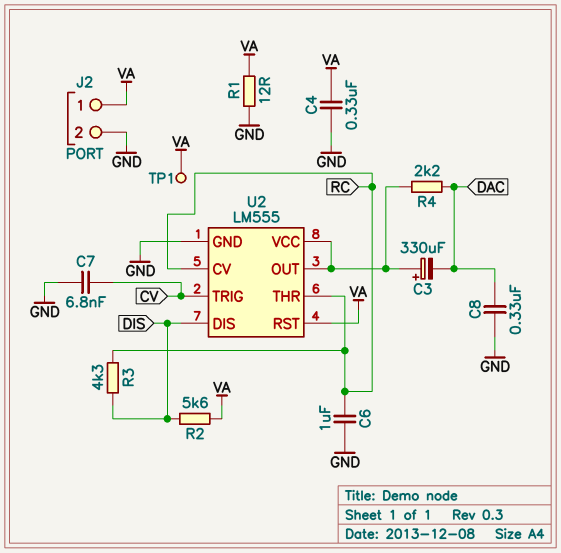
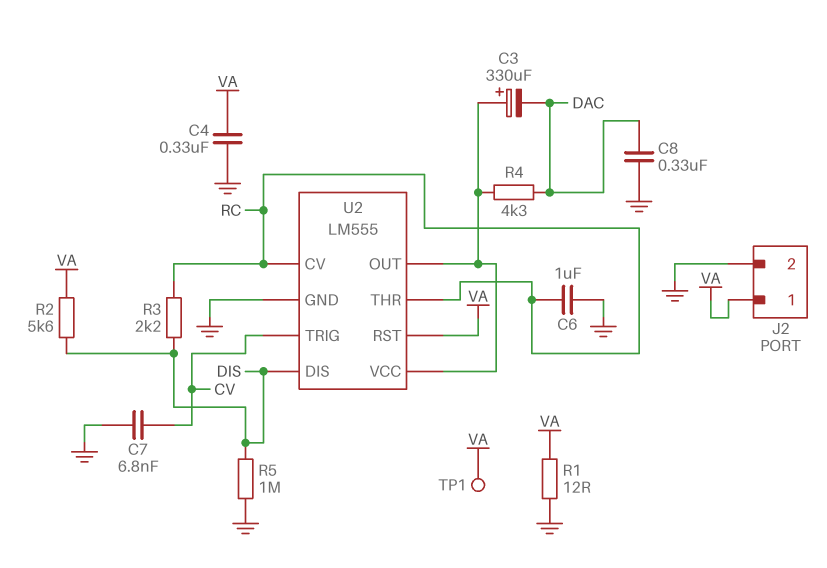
R3: 4.3k (DIS, RC) -> 2.2k (DIS, RC)
R4: 2.2k (DAC, U2/OUT) -> 4.3k (DAC, U2/OUT)
R5: none -> 1M (DIS, GND)

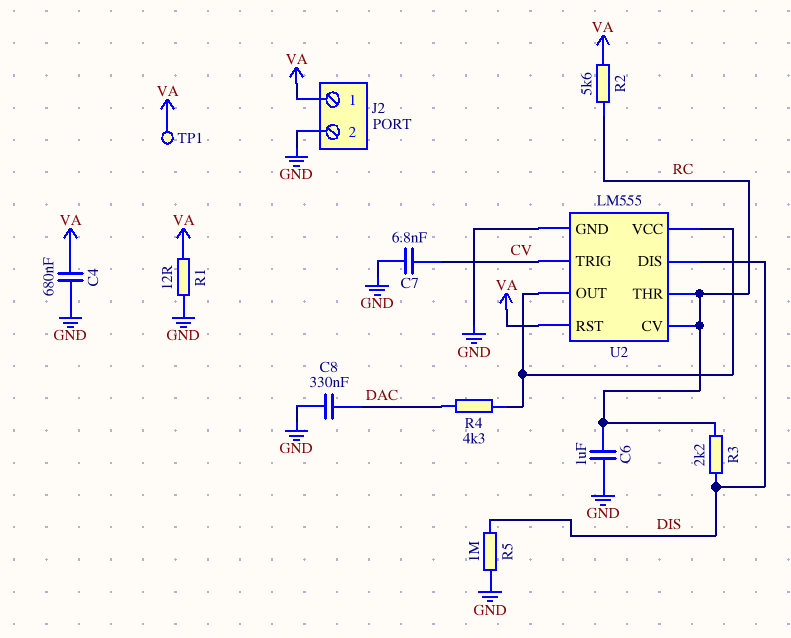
C3: 330uF (plus U2/OUT, minus DAC) -> none
C4: 330nF (GND, VA) -> 680nF (GND, VA)
R2: 5.6k (DIS, VA) -> 5.6k (RC, VA)

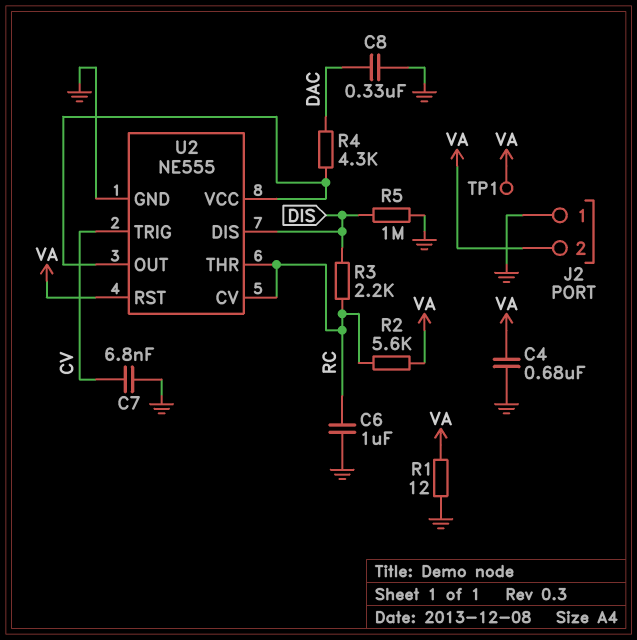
J2 pin 1: VA -> GND
J2 pin 2: GND -> VA
U2: LM555 -> NE555

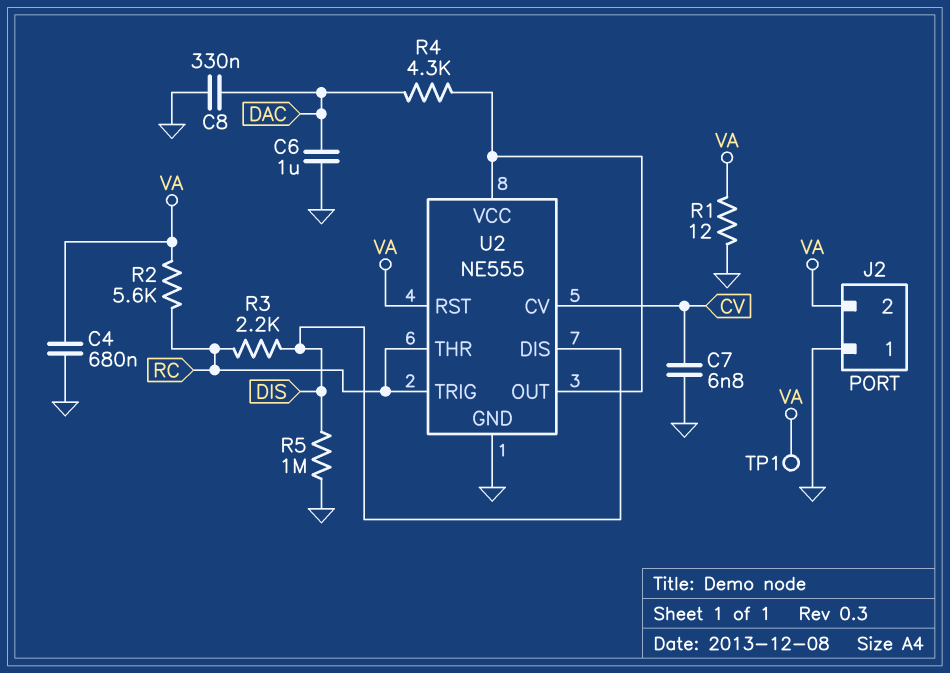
C6: 1uF (GND, RC) -> 1uF (DAC, GND)
U2 pin CV: RC -> CV
U2 pin TRIG: CV -> RC

